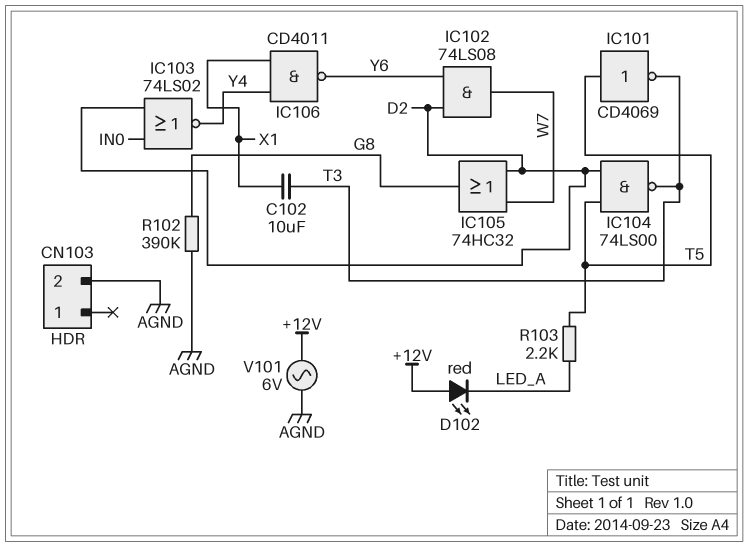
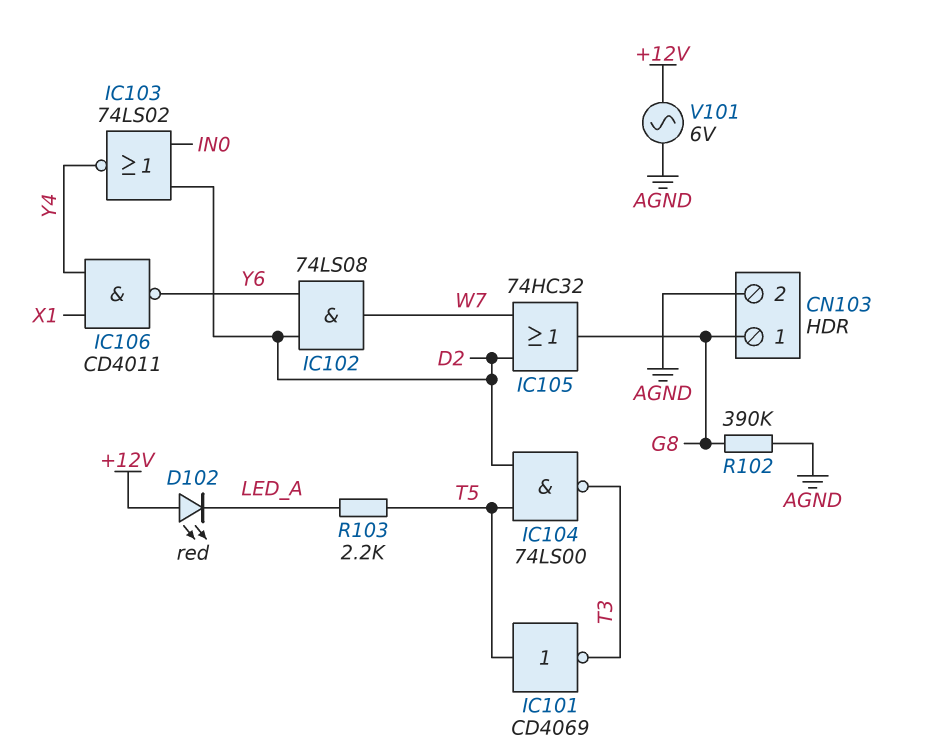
C102: 10uF (T3, X1) -> none
CN103 pin 1: none -> G8

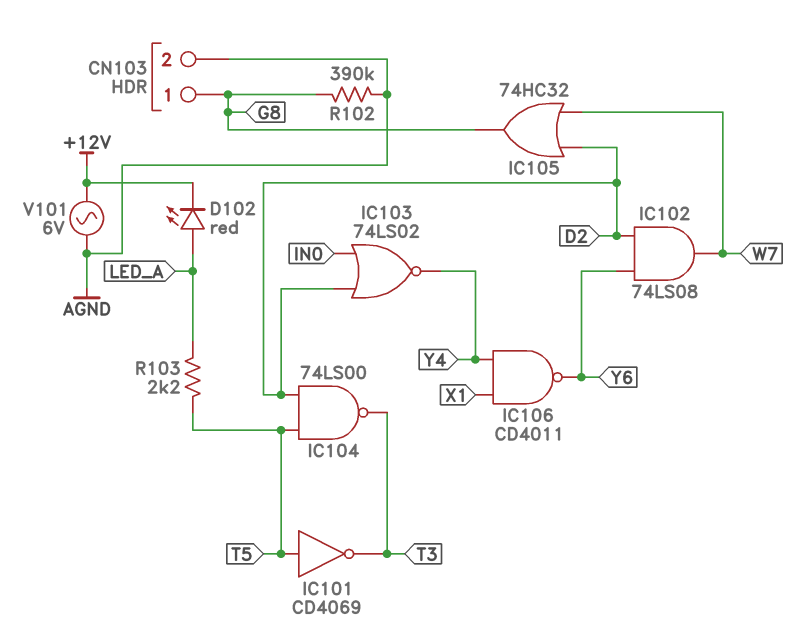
D102: LED red (A +12V, K LED_A) -> LED red (A LED_A, K +12V)

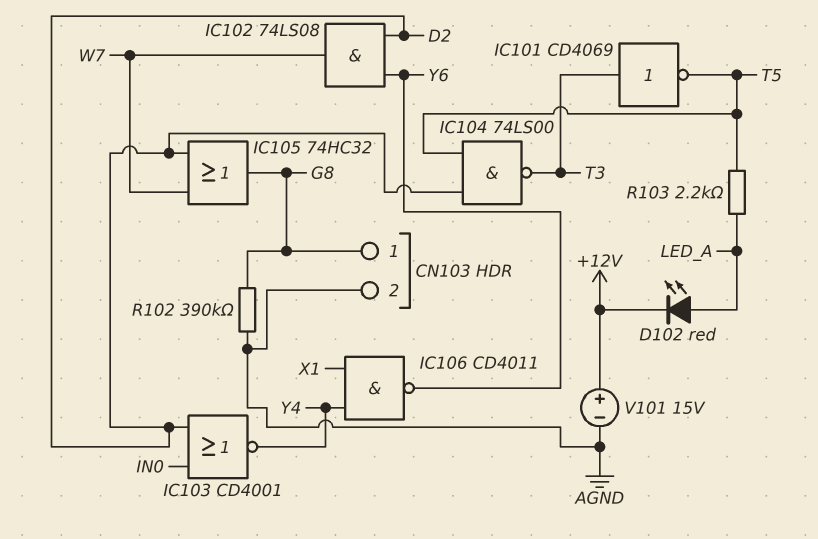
IC101: NOT CD4069 (in T5, out T3) -> NOT CD4069 (in T3, out T5)
IC103: NOR 74LS02 (in D2, in IN0, out Y4) -> NOR CD4001 (in D2, in IN0, out Y4)
V101: AC 6V (+12V, AGND) -> 15V (plus +12V, minus AGND)

